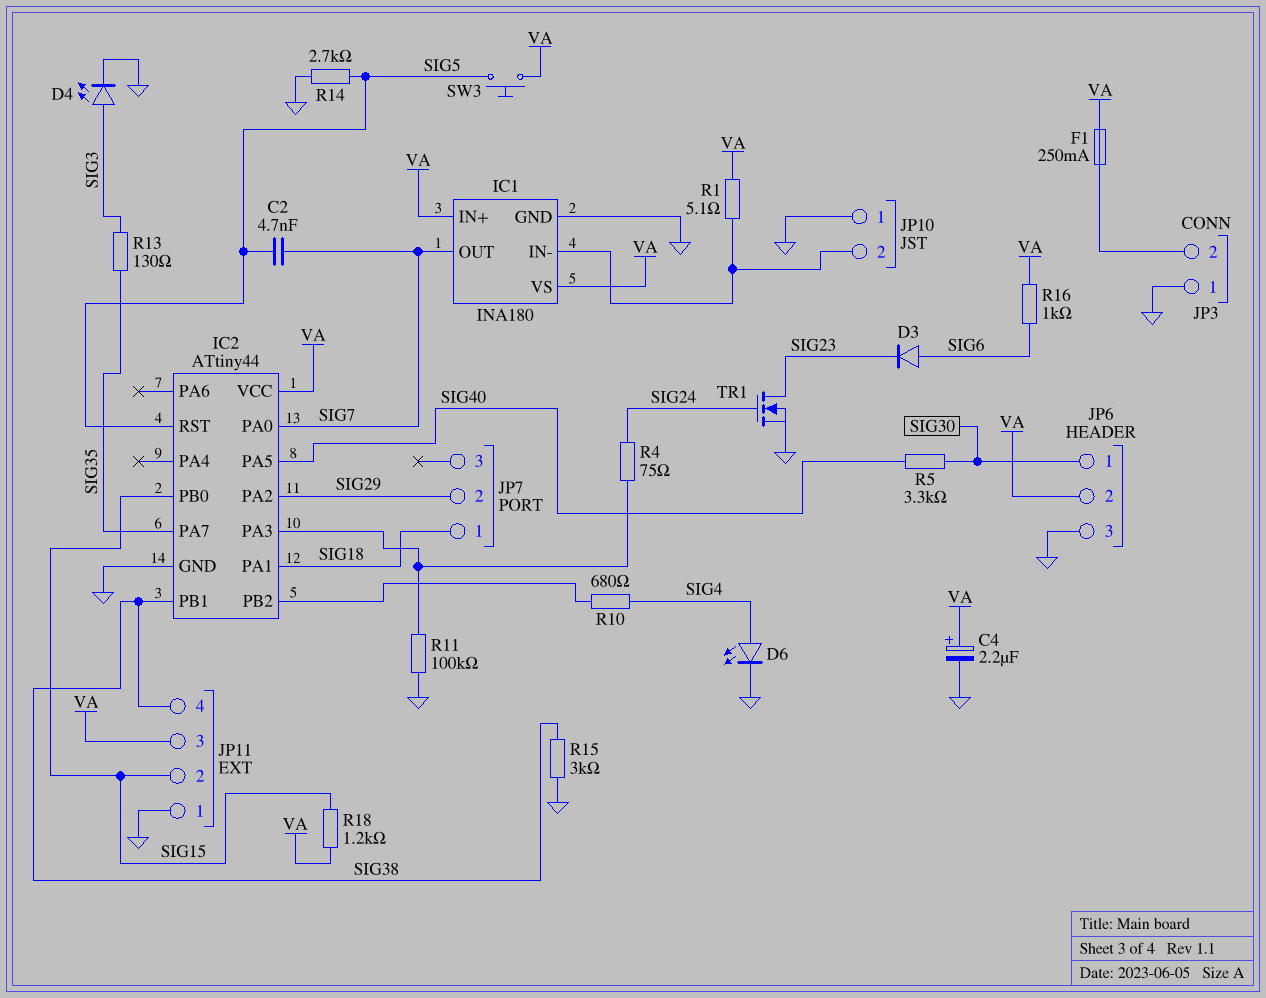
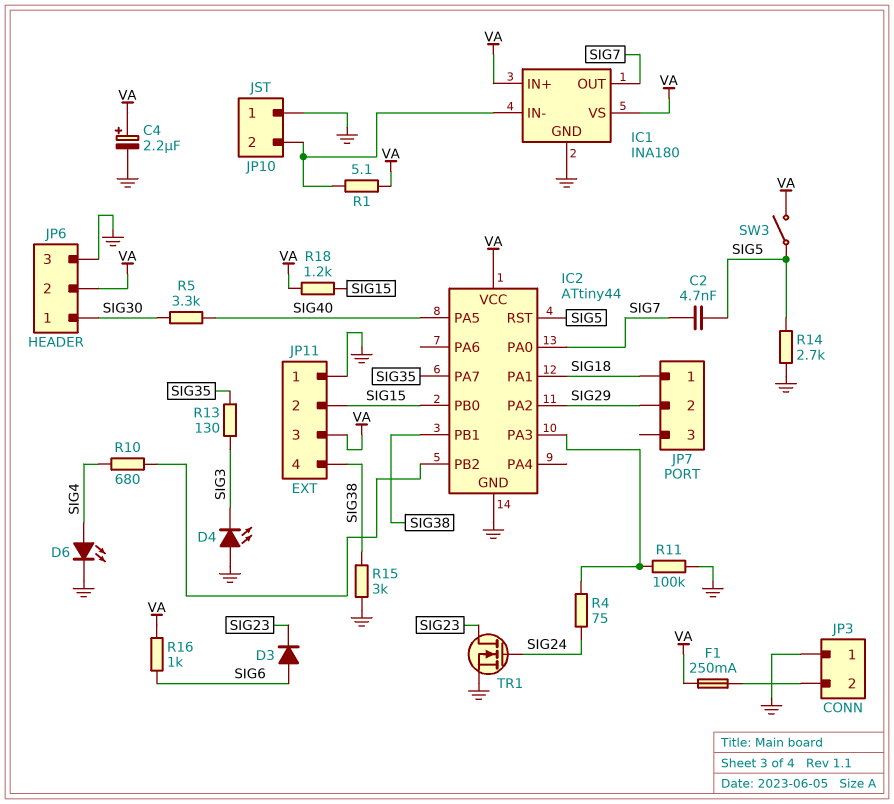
D4: LED (A SIG3, K GND) -> LED (A GND, K SIG3)
SW3: button (SIG5, VA) -> switch (SIG5, VA)

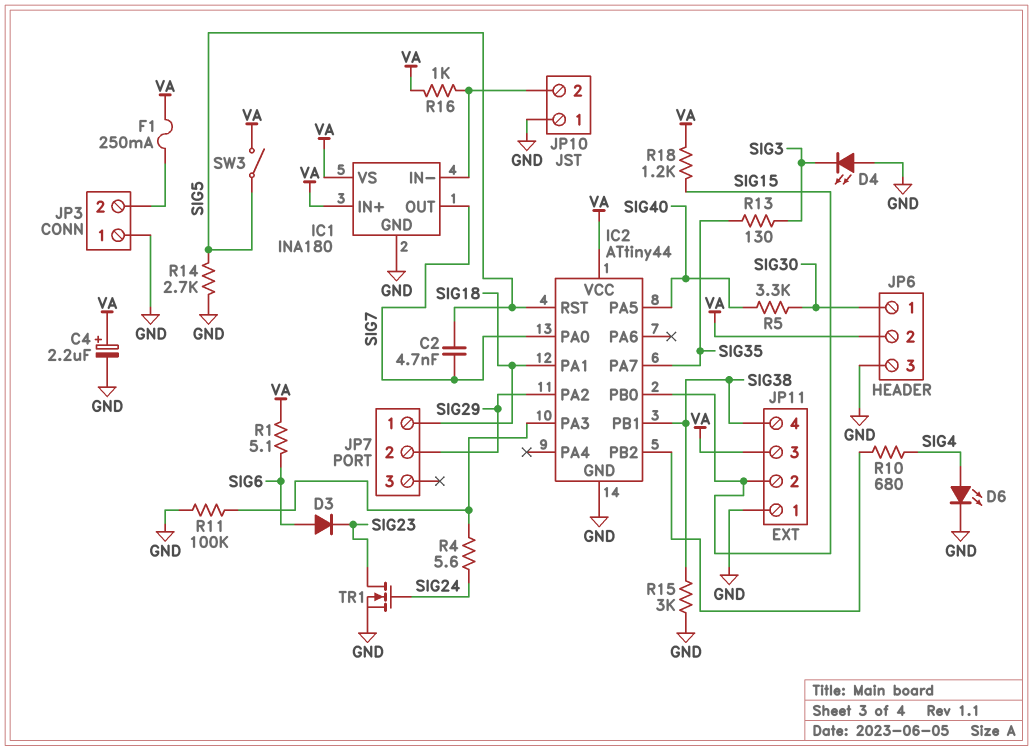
R1: 5.1 (IC1/IN-, VA) -> 5.1 (SIG6, VA)
R4: 75 (IC2/PA3, SIG24) -> 5.6 (IC2/PA3, SIG24)
R16: 1k (SIG6, VA) -> 1k (IC1/IN-, VA)

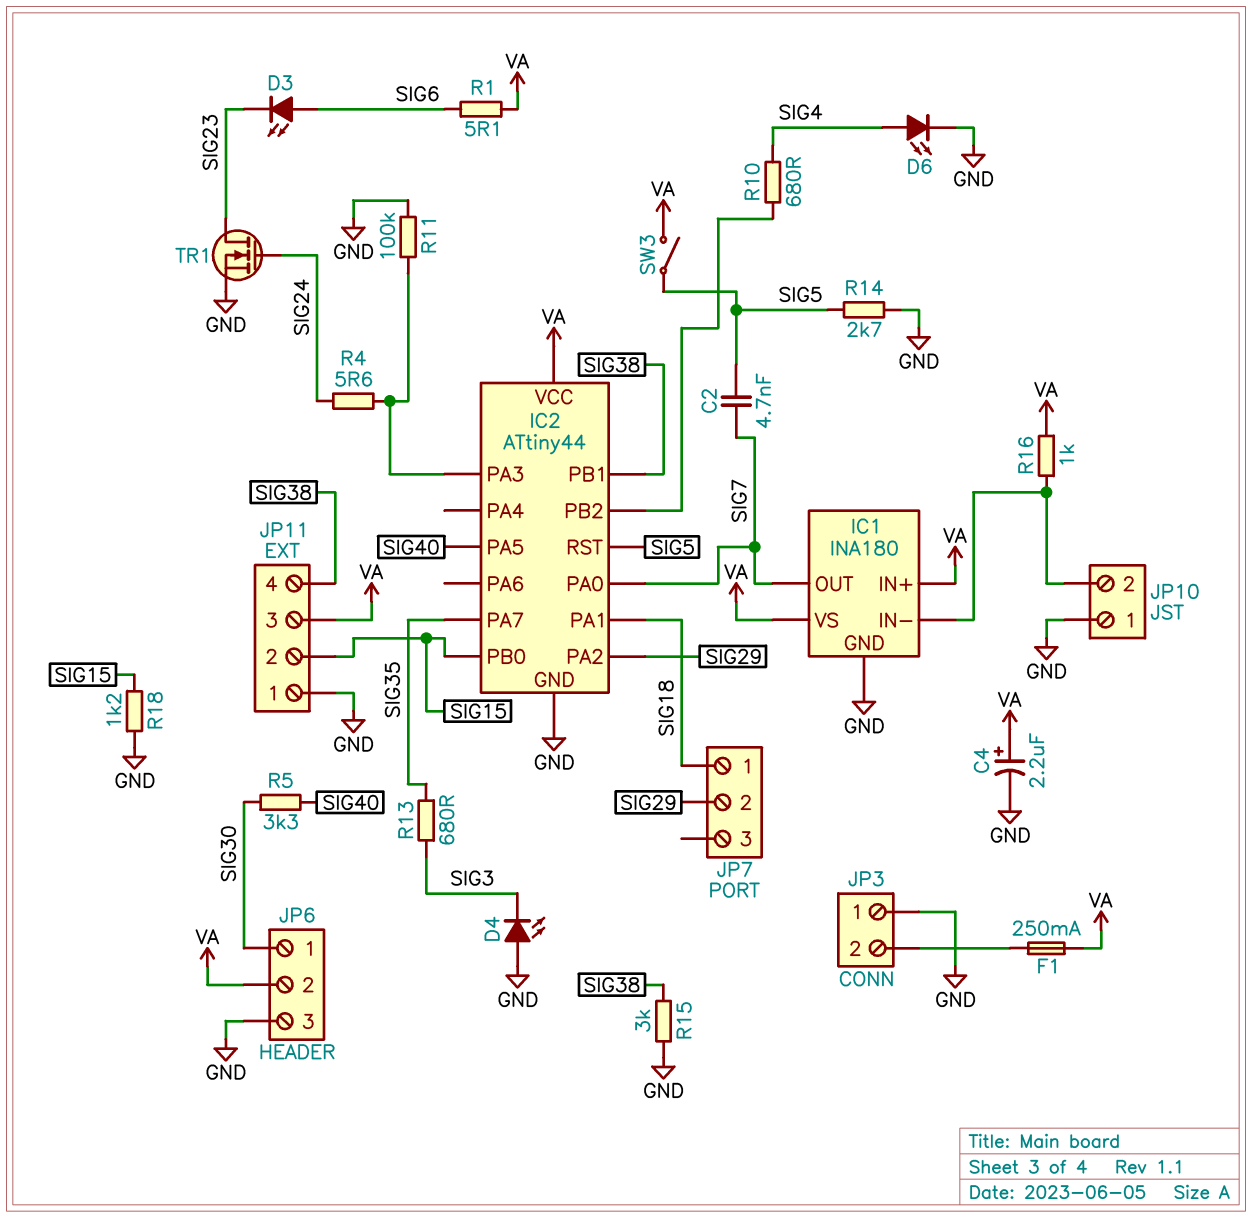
D3: diode (A SIG6, K SIG23) -> LED (A SIG6, K SIG23)
R13: 130 (SIG3, SIG35) -> 680 (SIG3, SIG35)
R18: 1.2k (SIG15, VA) -> 1.2k (GND, SIG15)

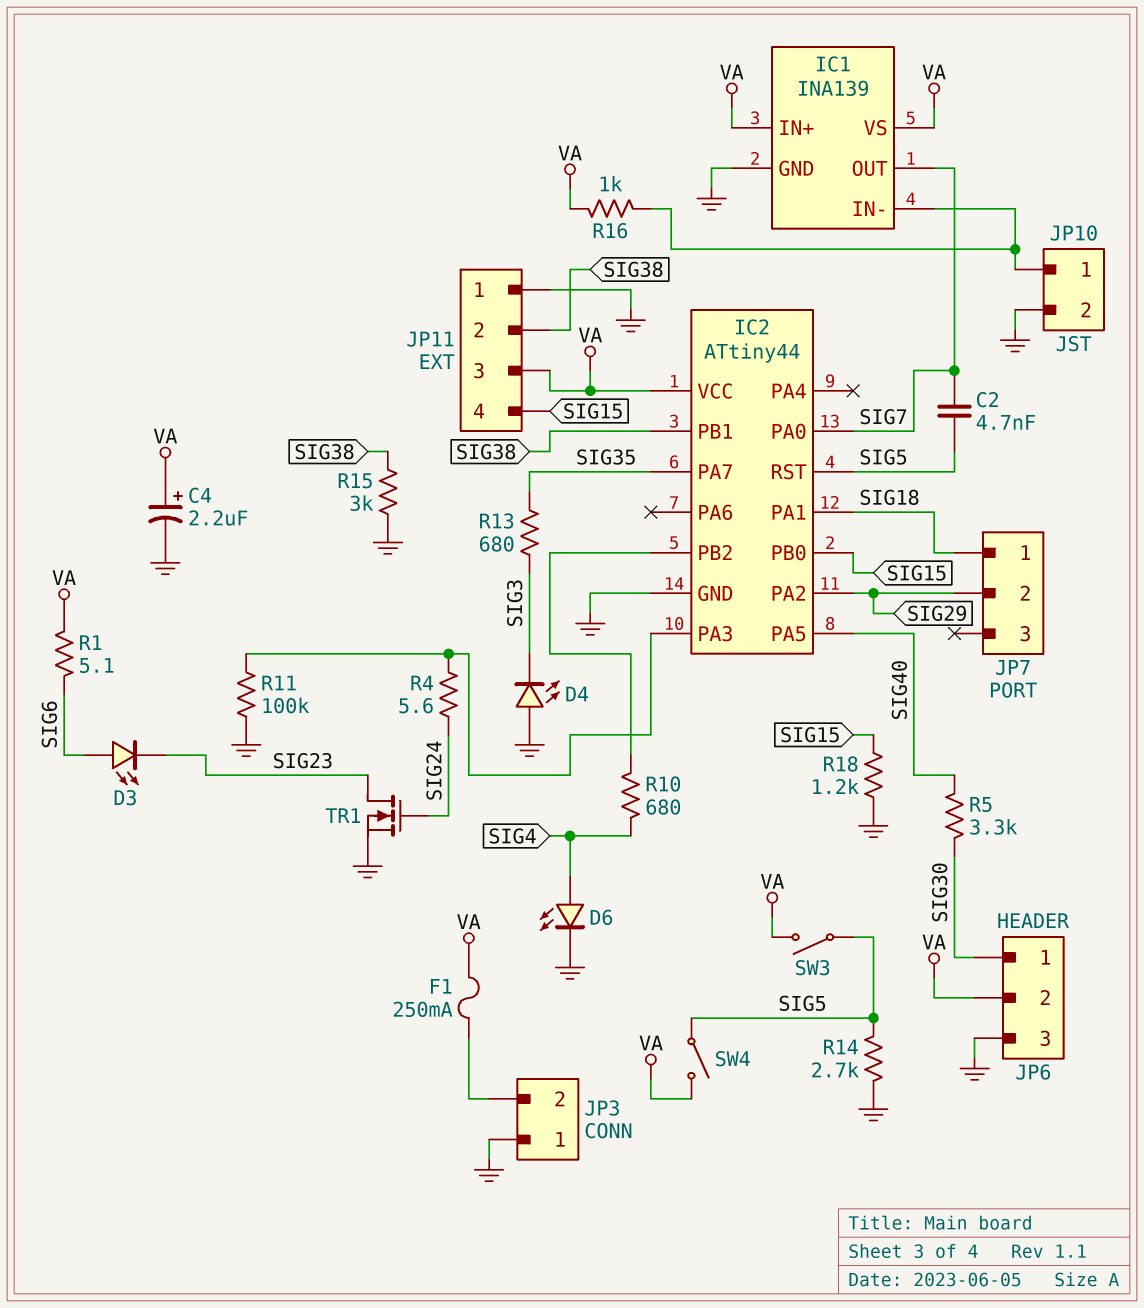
IC1: INA180 -> INA139
JP10 pin 1: GND -> IC1/IN-
JP10 pin 2: IC1/IN- -> GND
JP11 pin 2: SIG15 -> SIG38
JP11 pin 4: SIG38 -> SIG15
SW4: none -> switch (SIG5, VA)

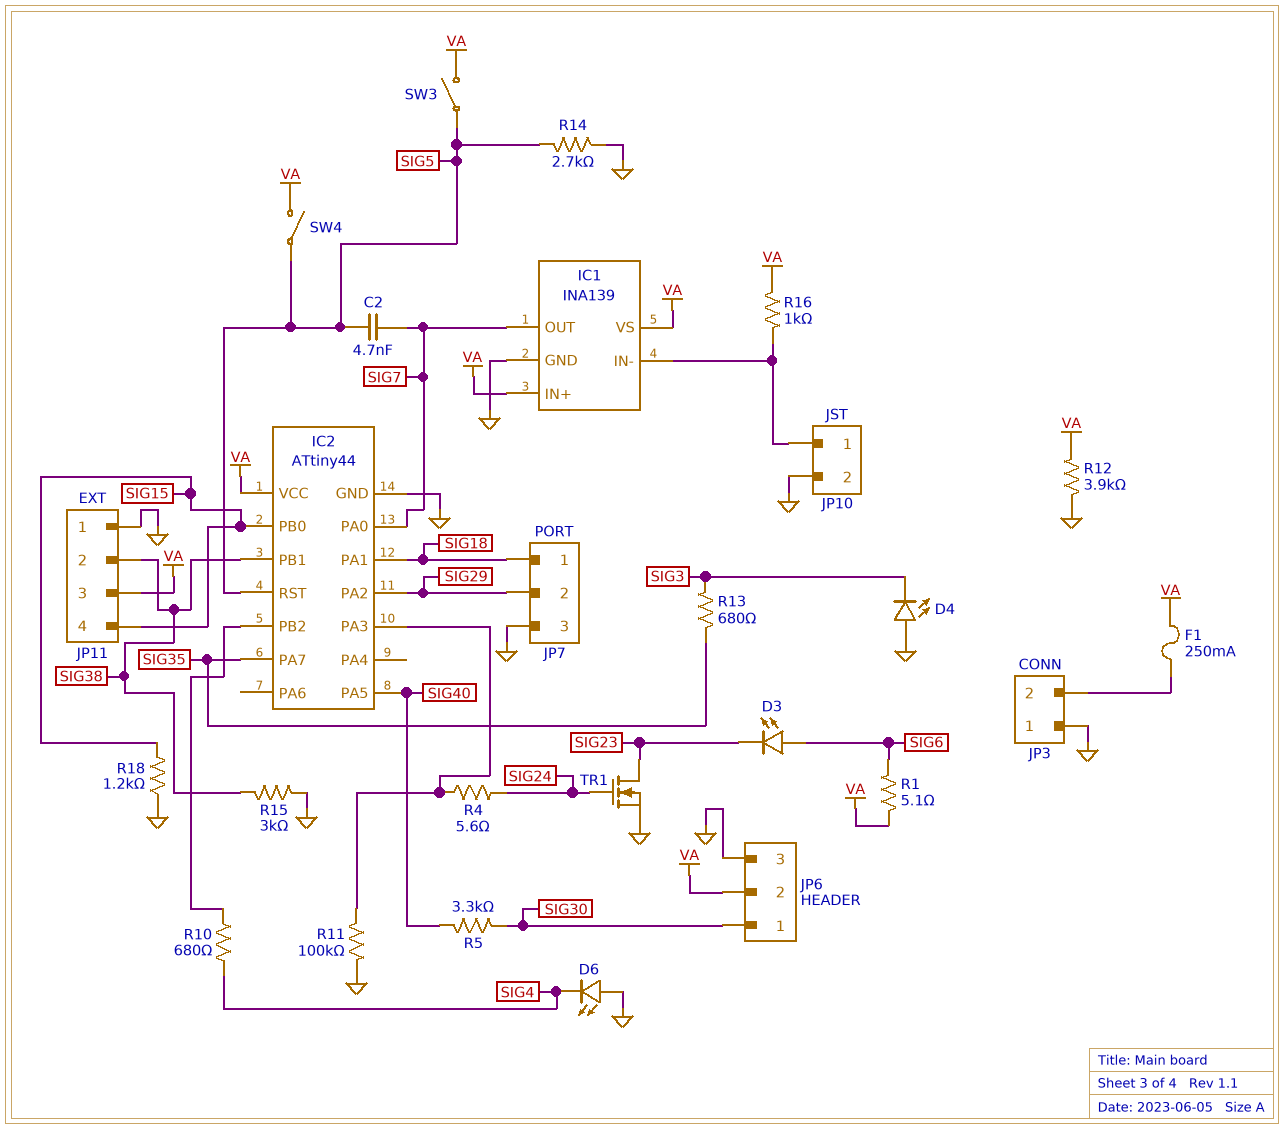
C4: 2.2uF (plus VA, minus GND) -> none
D6: LED (A SIG4, K GND) -> LED (A GND, K SIG4)
JP7 pin 3: none -> GND
R12: none -> 3.9k (GND, VA)

